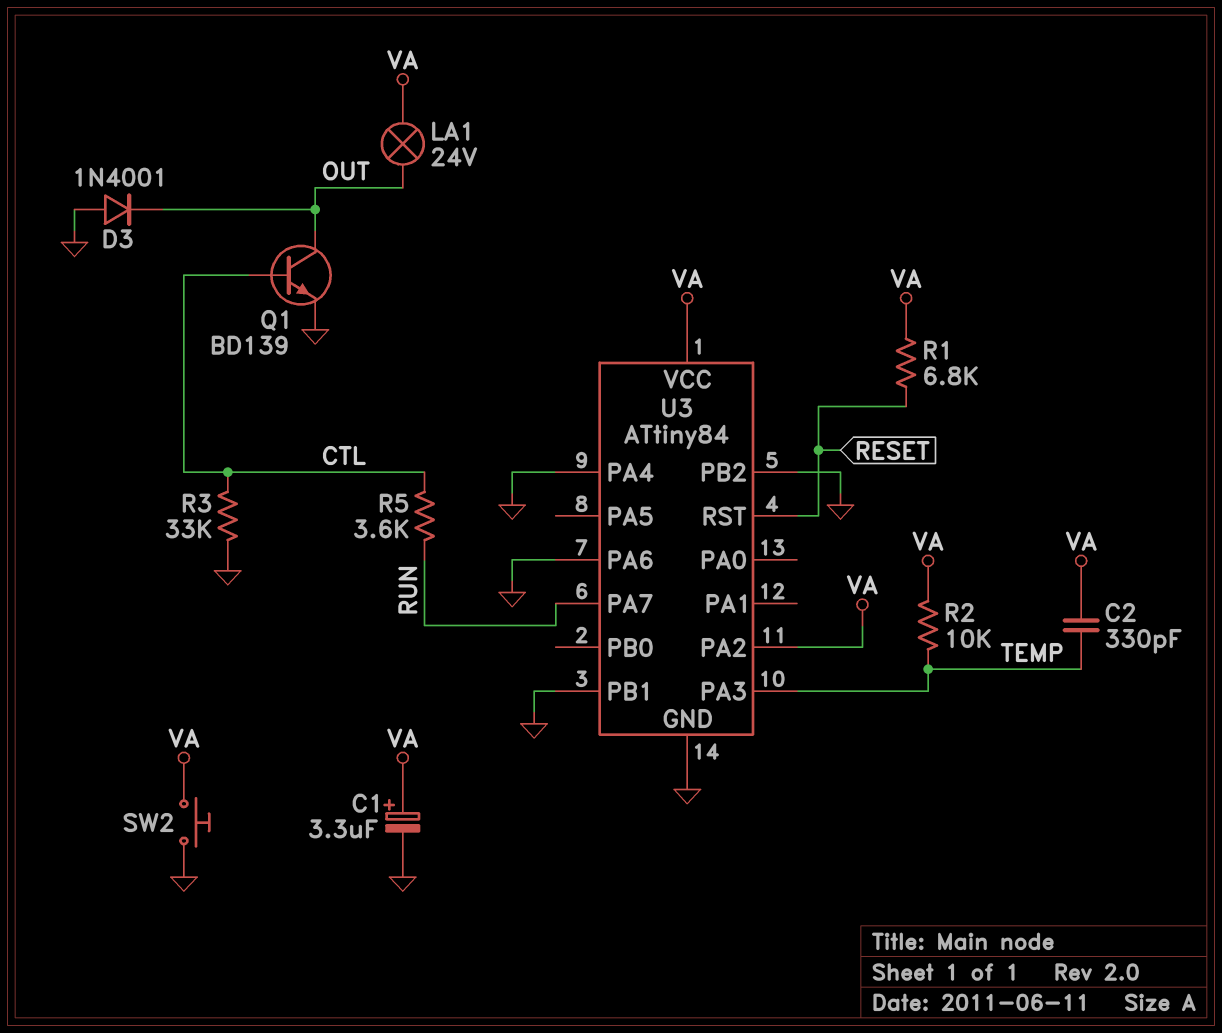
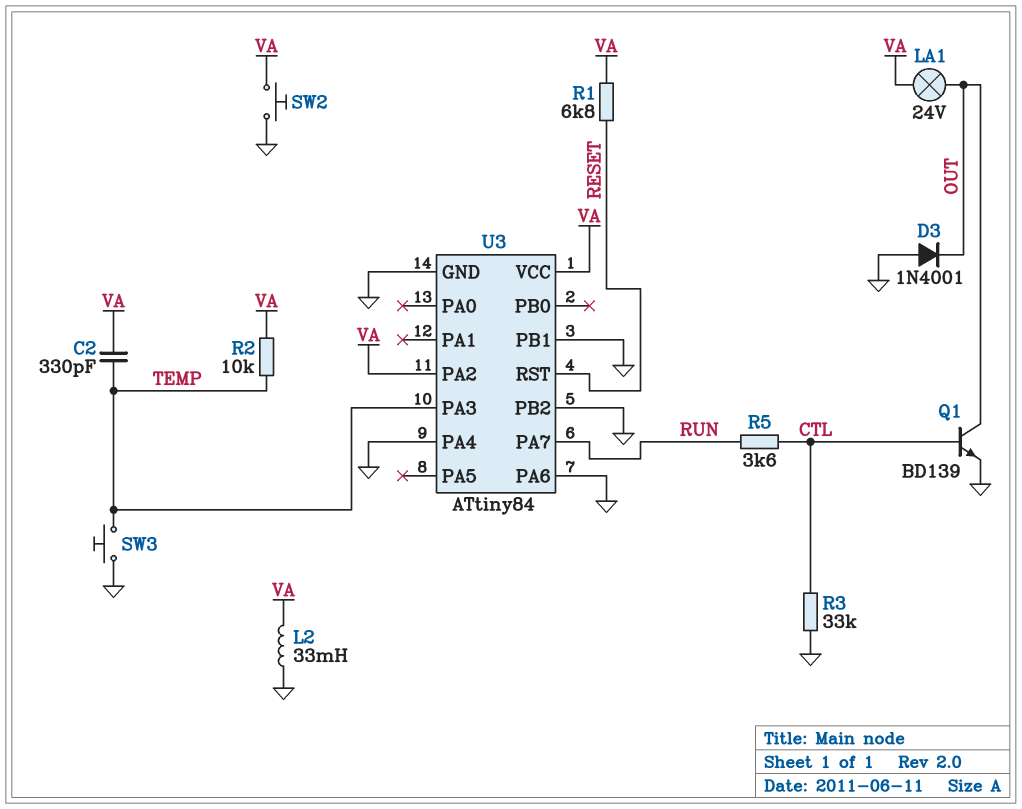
C1: 3.3uF (plus VA, minus GND) -> none
L2: none -> 33mH (GND, VA)
SW3: none -> button (GND, TEMP)

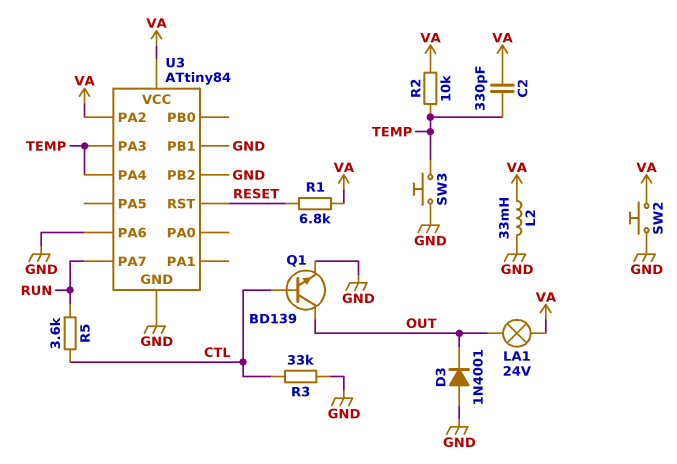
U3 pin PA4: GND -> TEMP

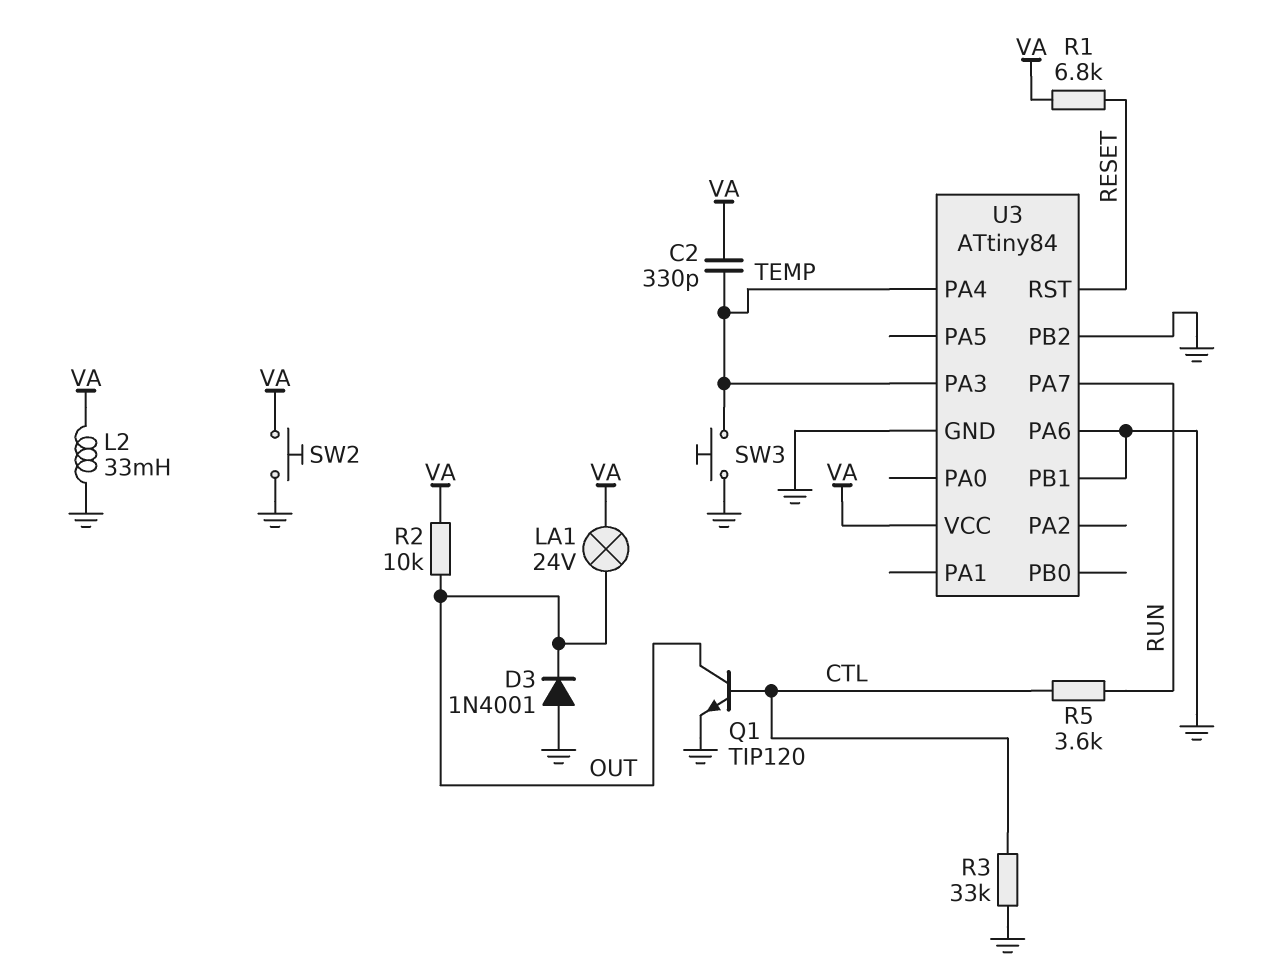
Q1: NPN BD139 (B CTL, C OUT, E GND) -> NPN TIP120 (B CTL, C OUT, E GND)
R2: 10k (TEMP, VA) -> 10k (OUT, VA)
U3 pin PA2: VA -> none

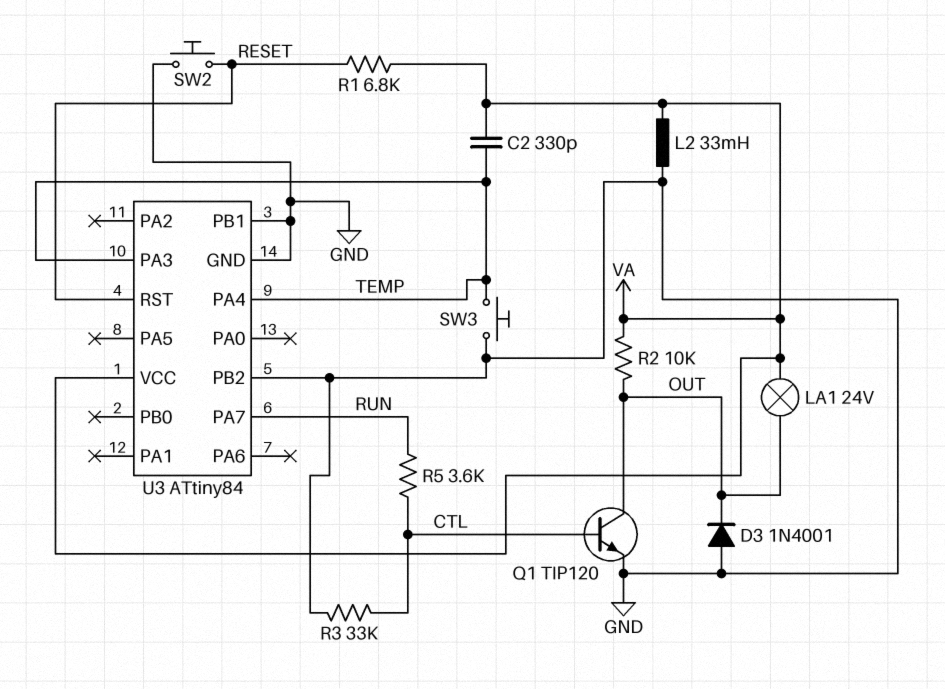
SW2: button (GND, VA) -> button (GND, RESET)
U3 pin PA6: GND -> none

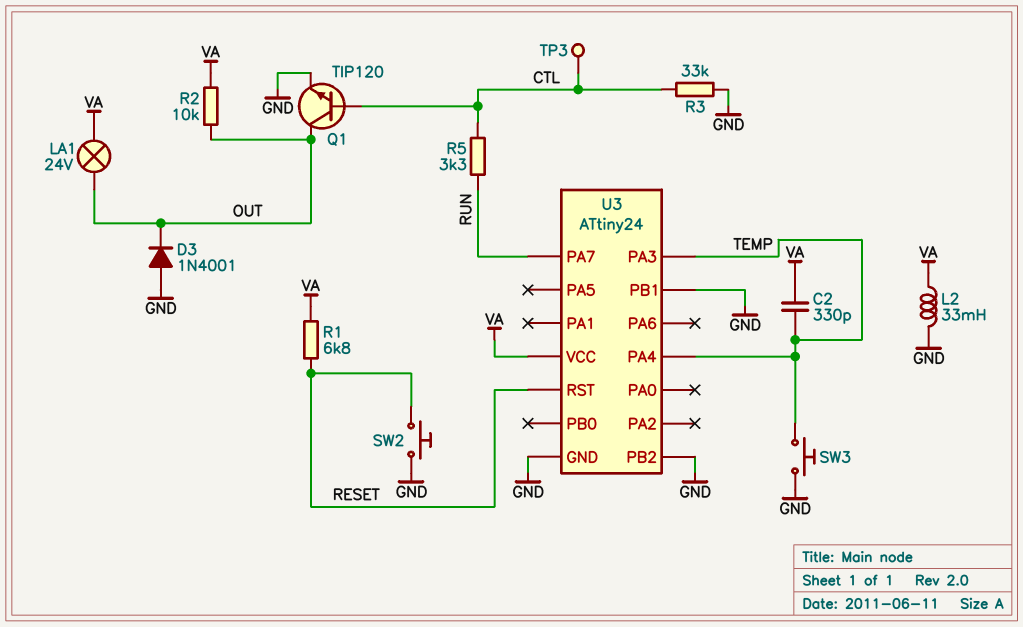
R5: 3.6k (CTL, RUN) -> 3.3k (CTL, RUN)
TP3: none -> test point (CTL)
U3: ATtiny84 -> ATtiny24

